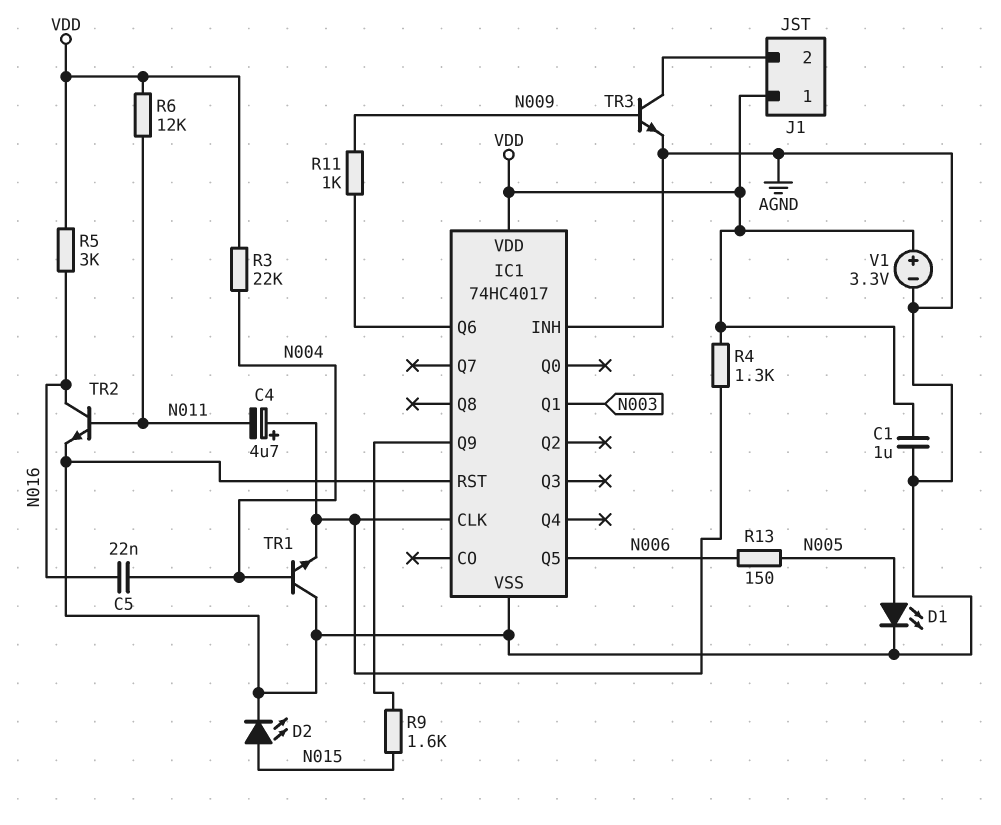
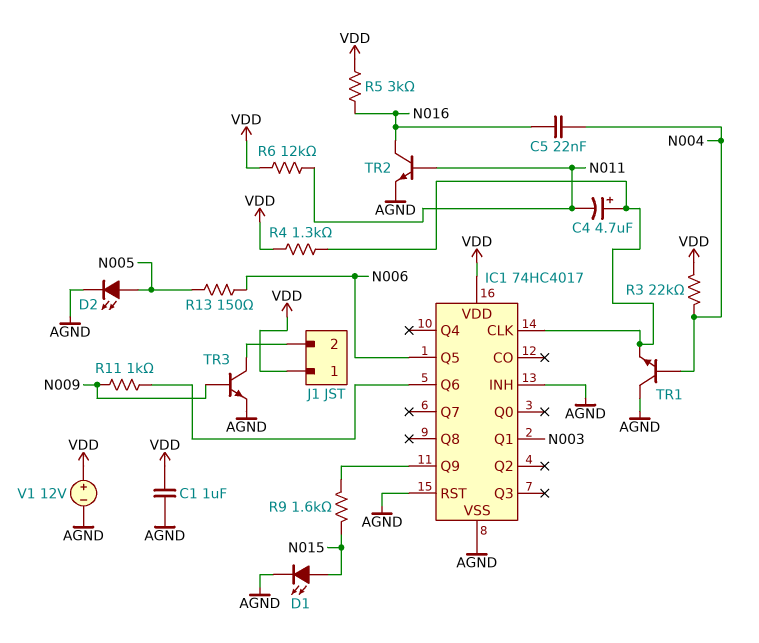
D1: LED (A N005, K AGND) -> LED (A N015, K AGND)
D2: LED (A N015, K AGND) -> LED (A N005, K AGND)
V1: 3.3V (plus VDD, minus AGND) -> 12V (plus VDD, minus AGND)

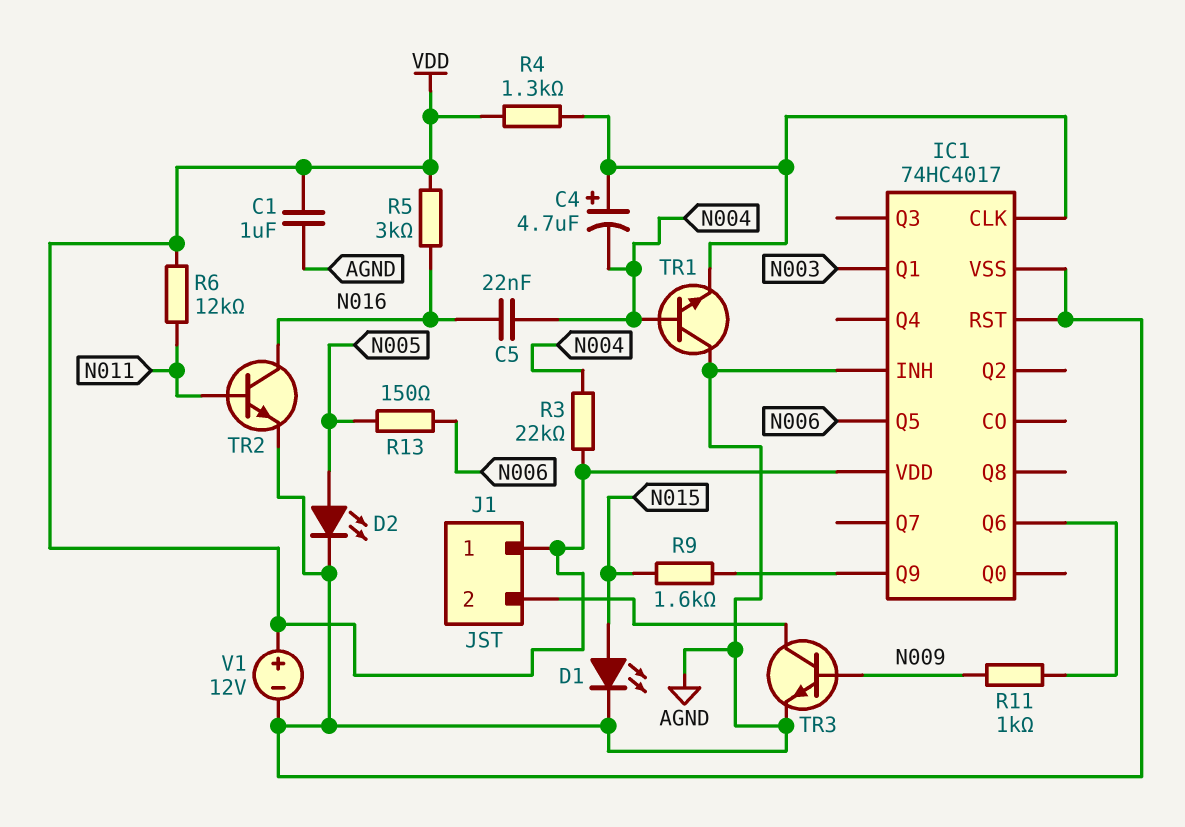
C4: 4.7uF (plus IC1/CLK, minus N011) -> 4.7uF (plus IC1/CLK, minus N004)

